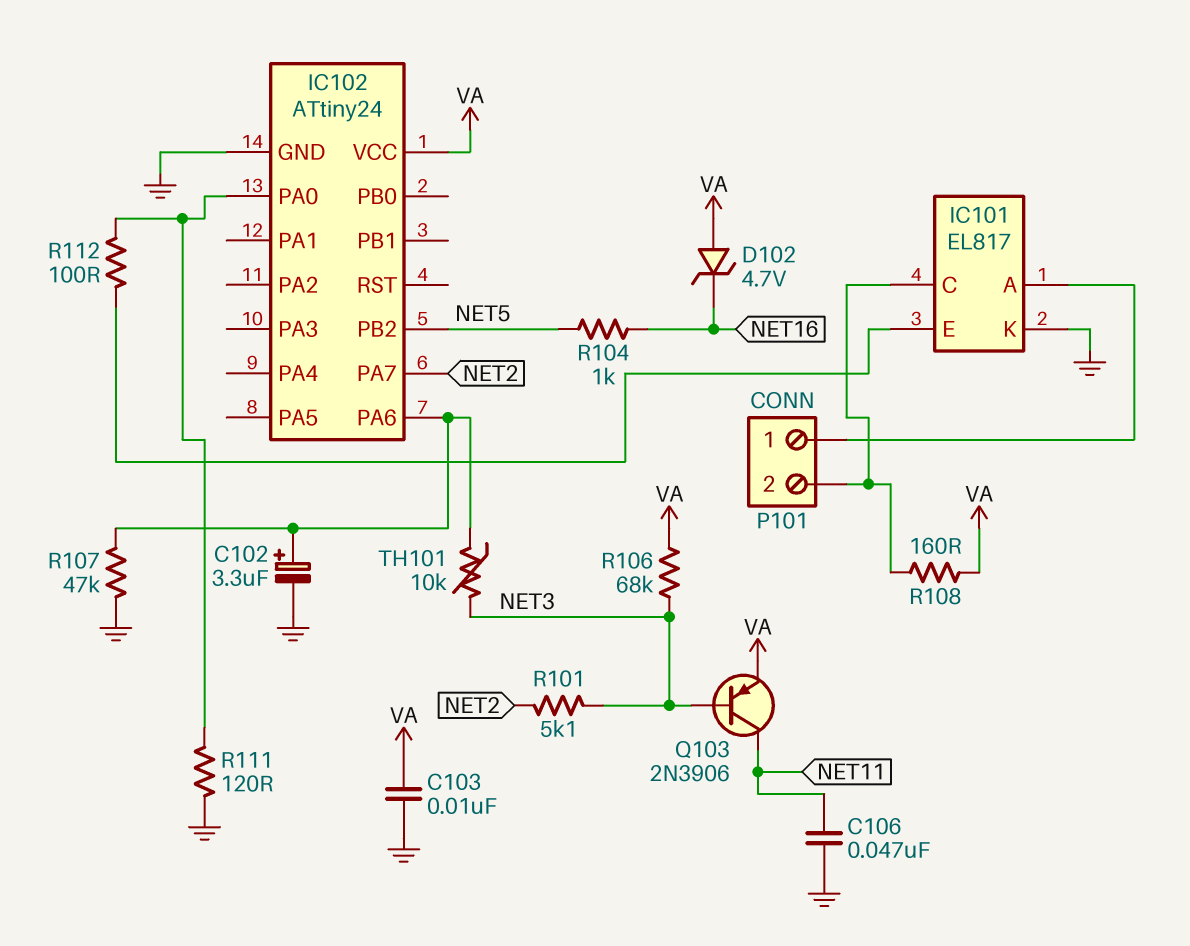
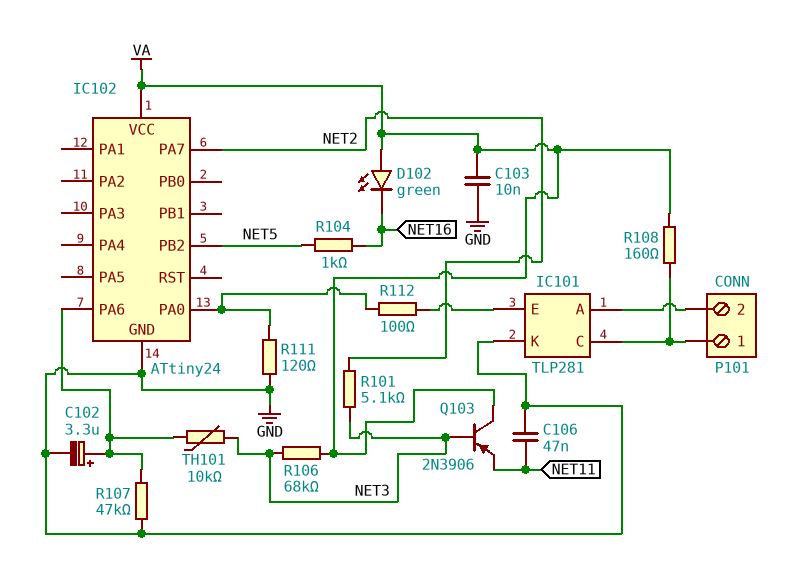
D102: zener 4.7V (A VA, K NET16) -> LED green (A VA, K NET16)
IC101: EL817 -> TLP281
P101 pin 1: IC101/A -> IC101/C
P101 pin 2: IC101/C -> IC101/A
Q103: PNP 2N3906 (B NET3, C NET11, E VA) -> PNP 2N3906 (B NET3, C VA, E NET11)

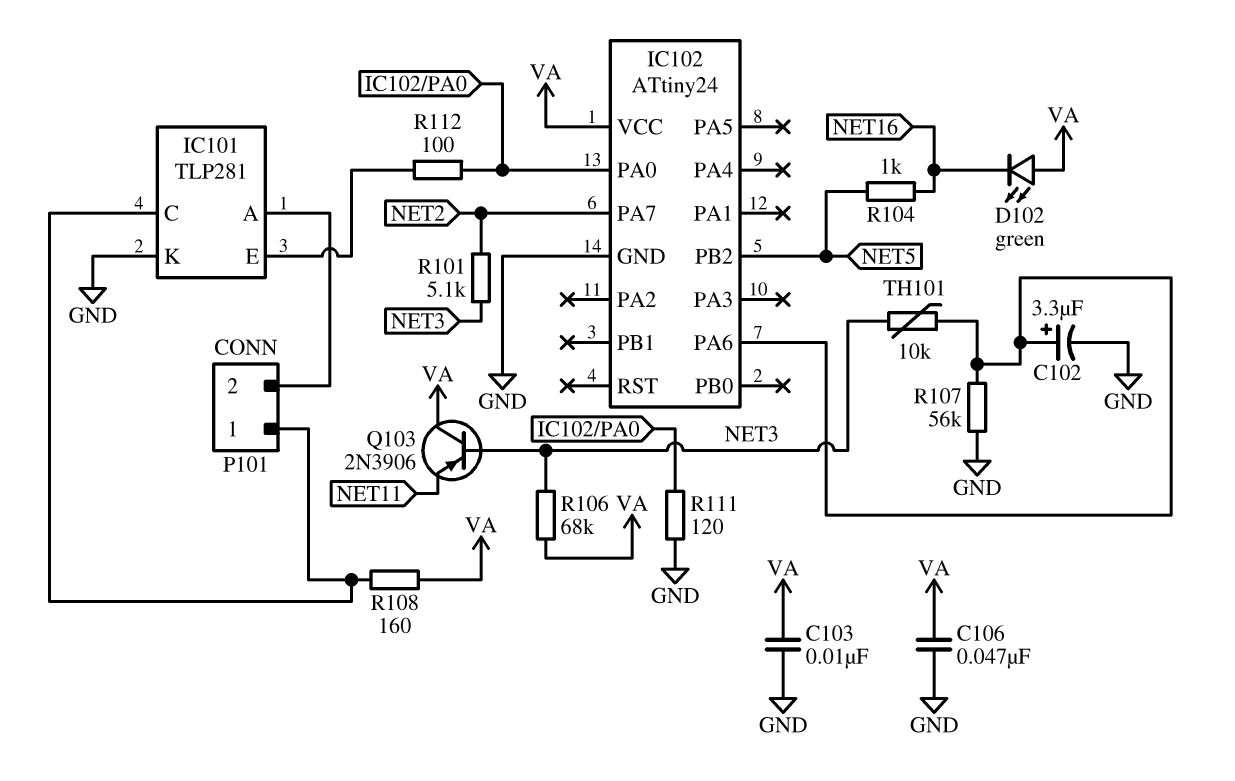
C106: 47nF (GND, NET11) -> 47nF (GND, VA)
R107: 47k (GND, IC102/PA6) -> 56k (GND, IC102/PA6)

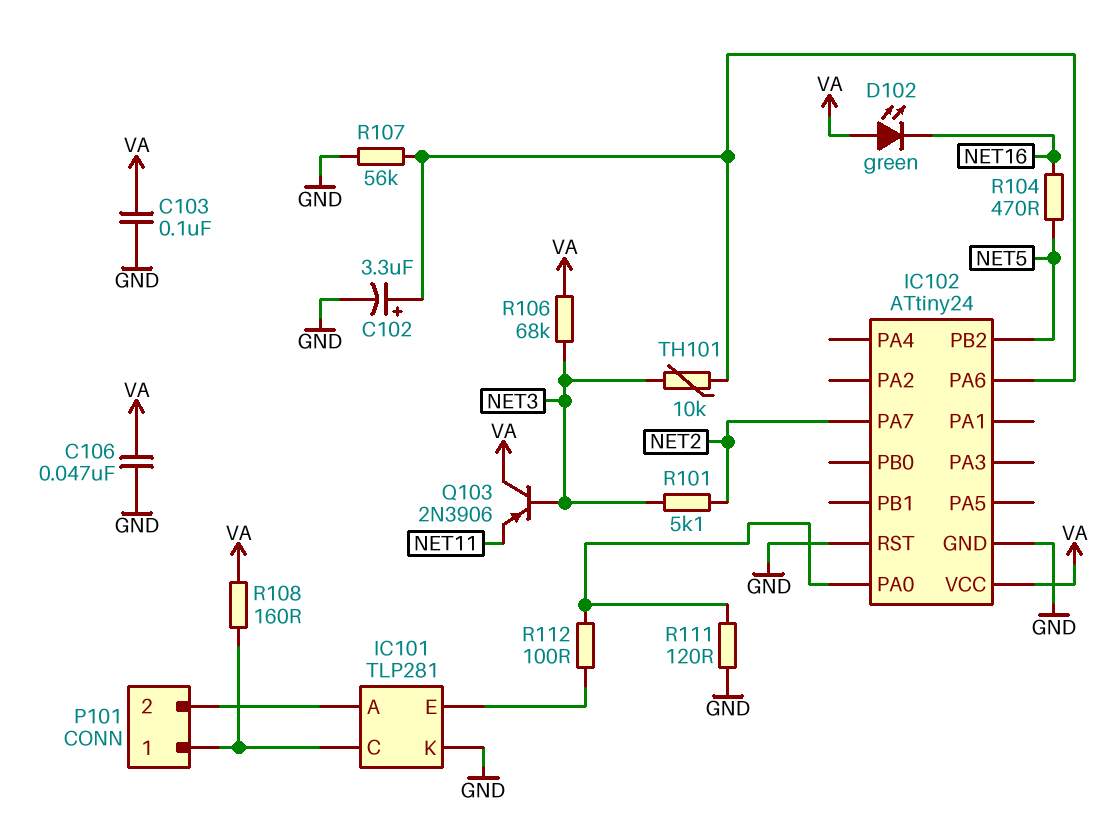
C103: 10nF (GND, VA) -> 100nF (GND, VA)
IC102 pin RST: none -> GND
R104: 1k (NET5, NET16) -> 470 (NET5, NET16)

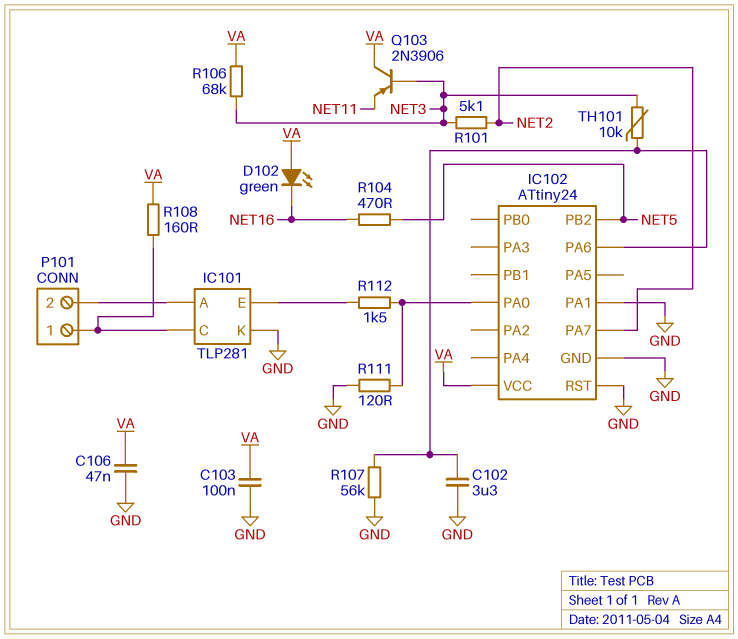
C102: 3.3uF (plus IC102/PA6, minus GND) -> 3.3uF (GND, IC102/PA6)
IC102 pin PA1: none -> GND
R112: 100 (IC101/E, IC102/PA0) -> 1.5k (IC101/E, IC102/PA0)

